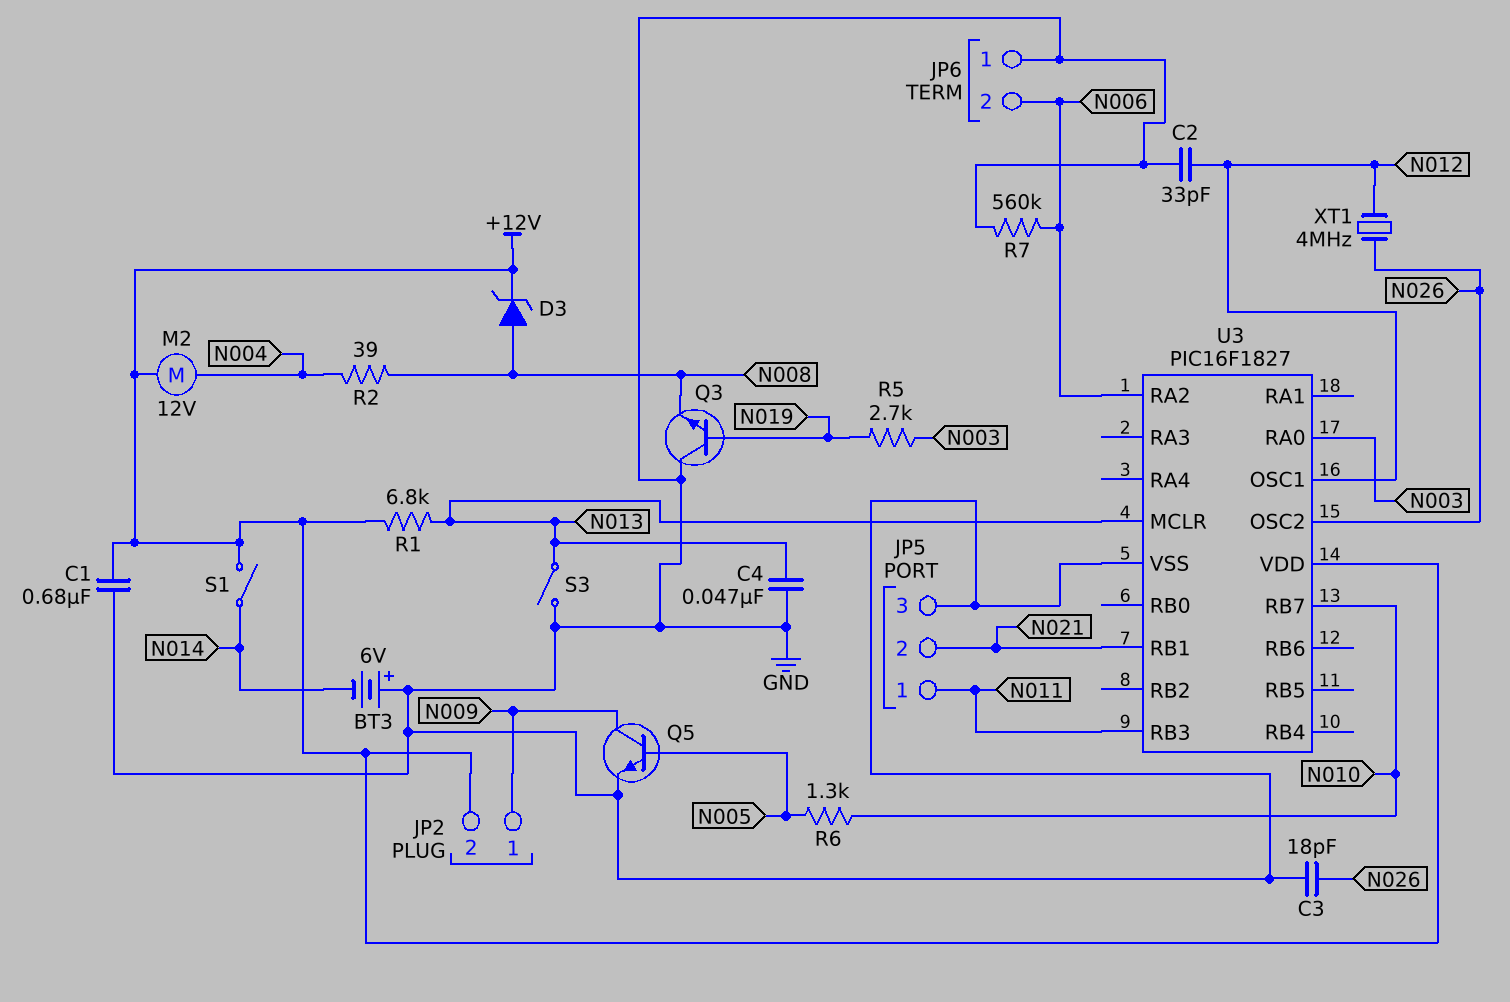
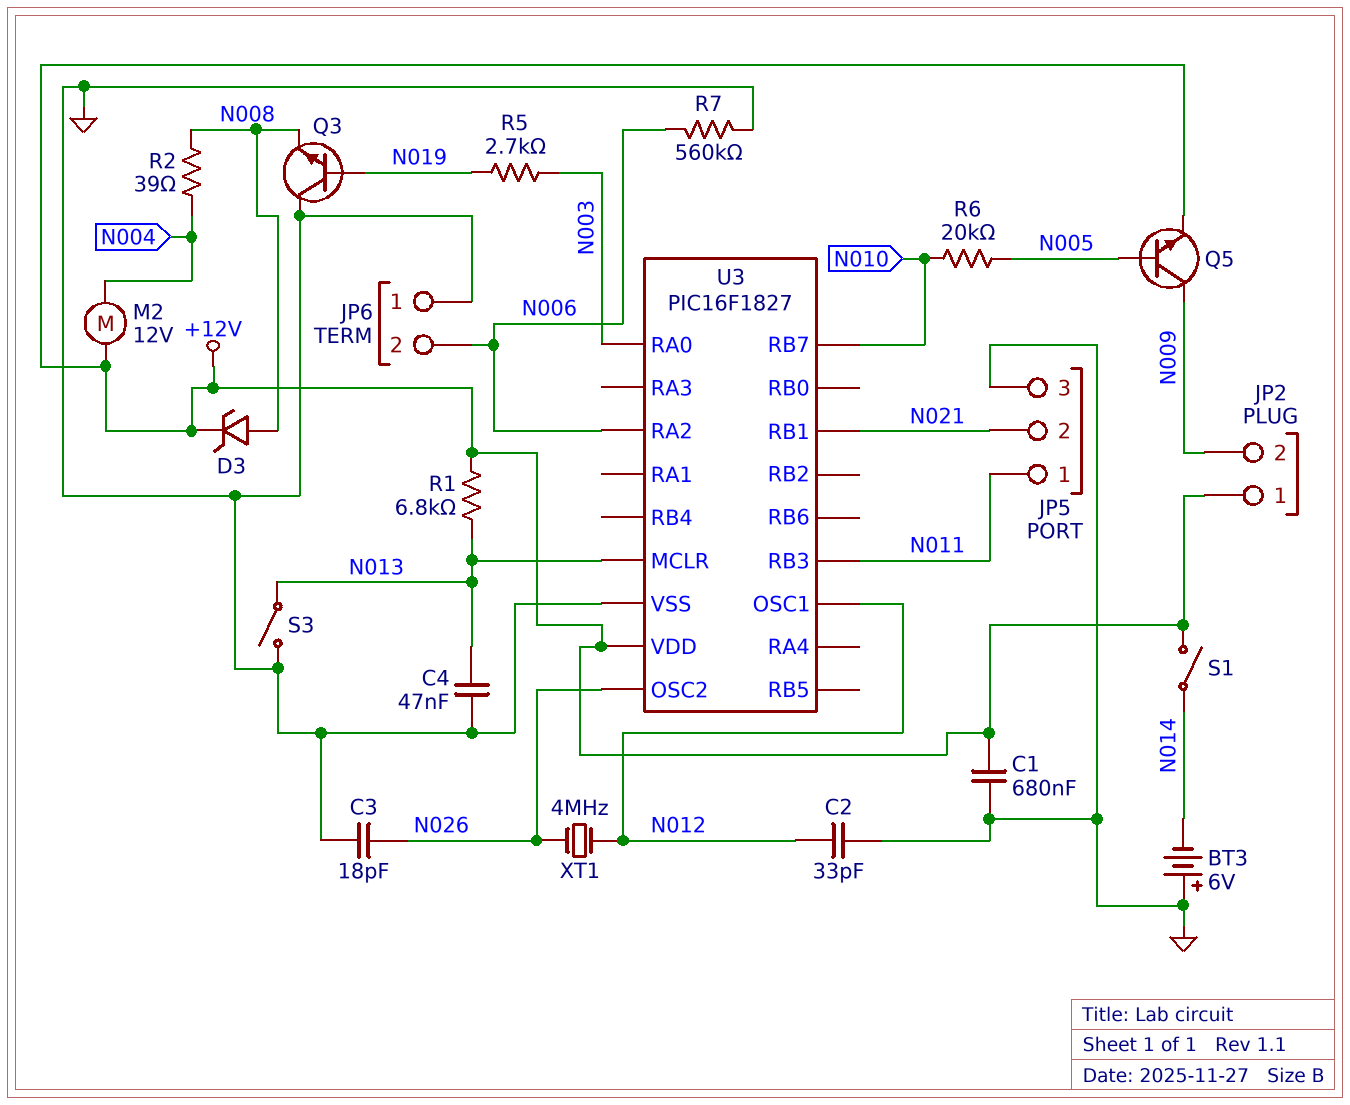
JP2 pin 1: N009 -> +12V
JP2 pin 2: +12V -> N009
Q5: NPN (B N005, C N009, E GND) -> NPN (B N005, C N009, E +12V)
R6: 1.3k (N005, N010) -> 20k (N005, N010)

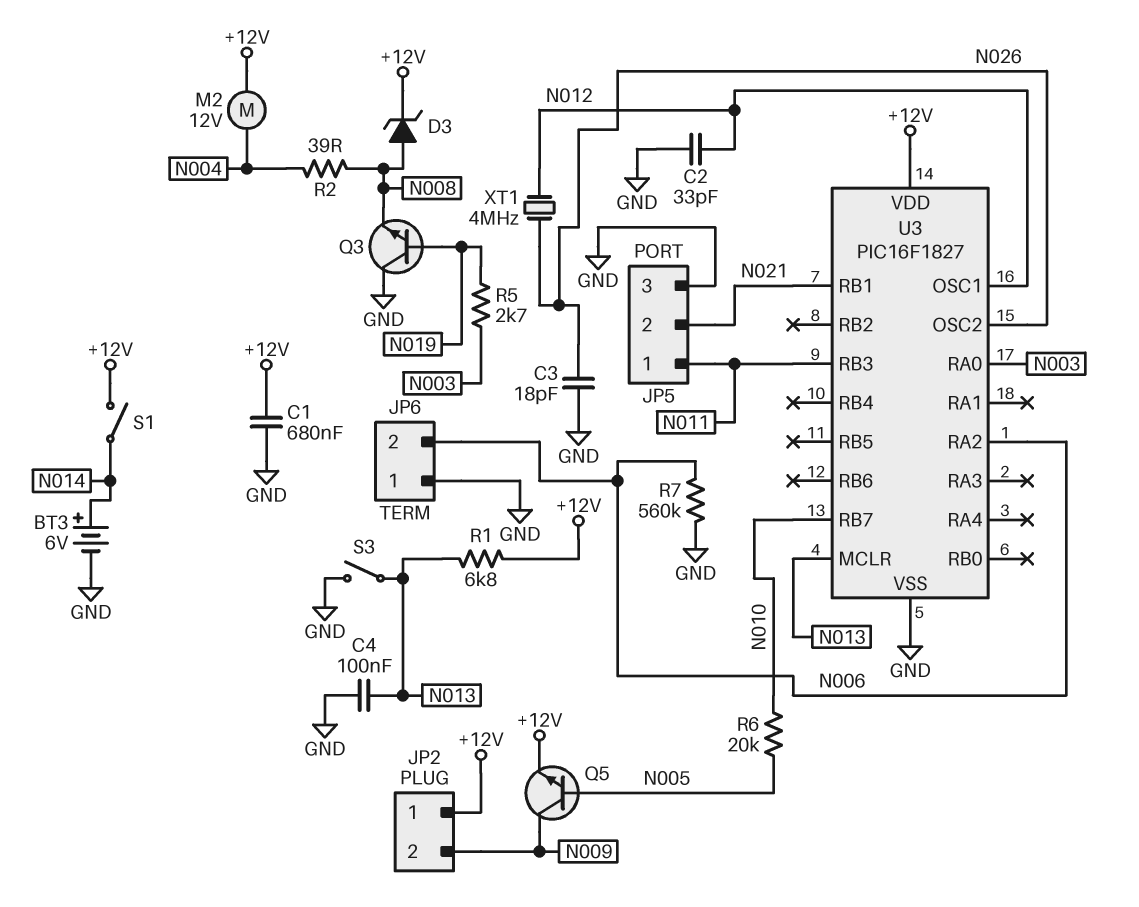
BT3: 6V (plus GND, minus N014) -> 6V (plus N014, minus GND)
C4: 47nF (GND, N013) -> 100nF (GND, N013)

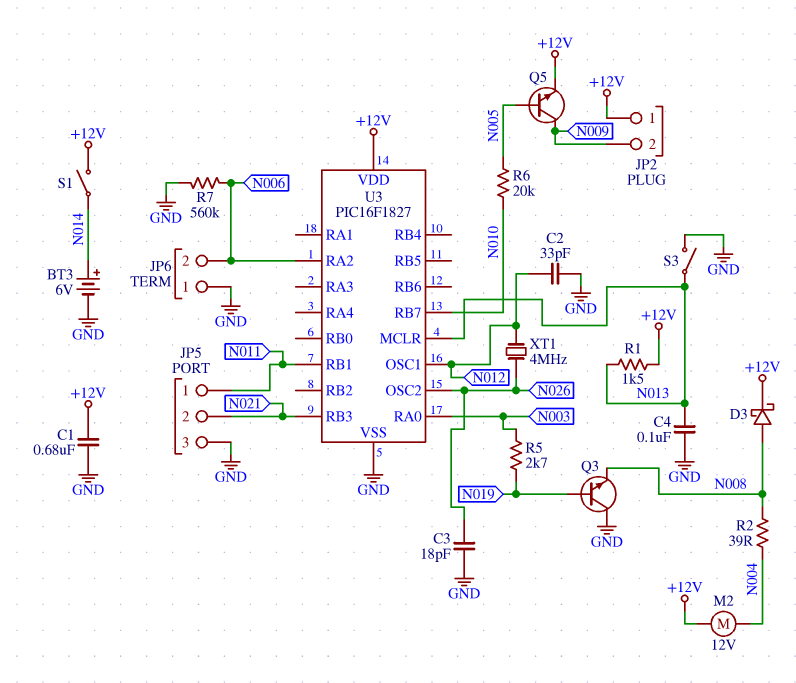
D3: zener (A N008, K +12V) -> schottky (A N008, K +12V)
R1: 6.8k (+12V, N013) -> 1.5k (+12V, N013)
U3 pin RB1: N021 -> N011
U3 pin RB3: N011 -> N021

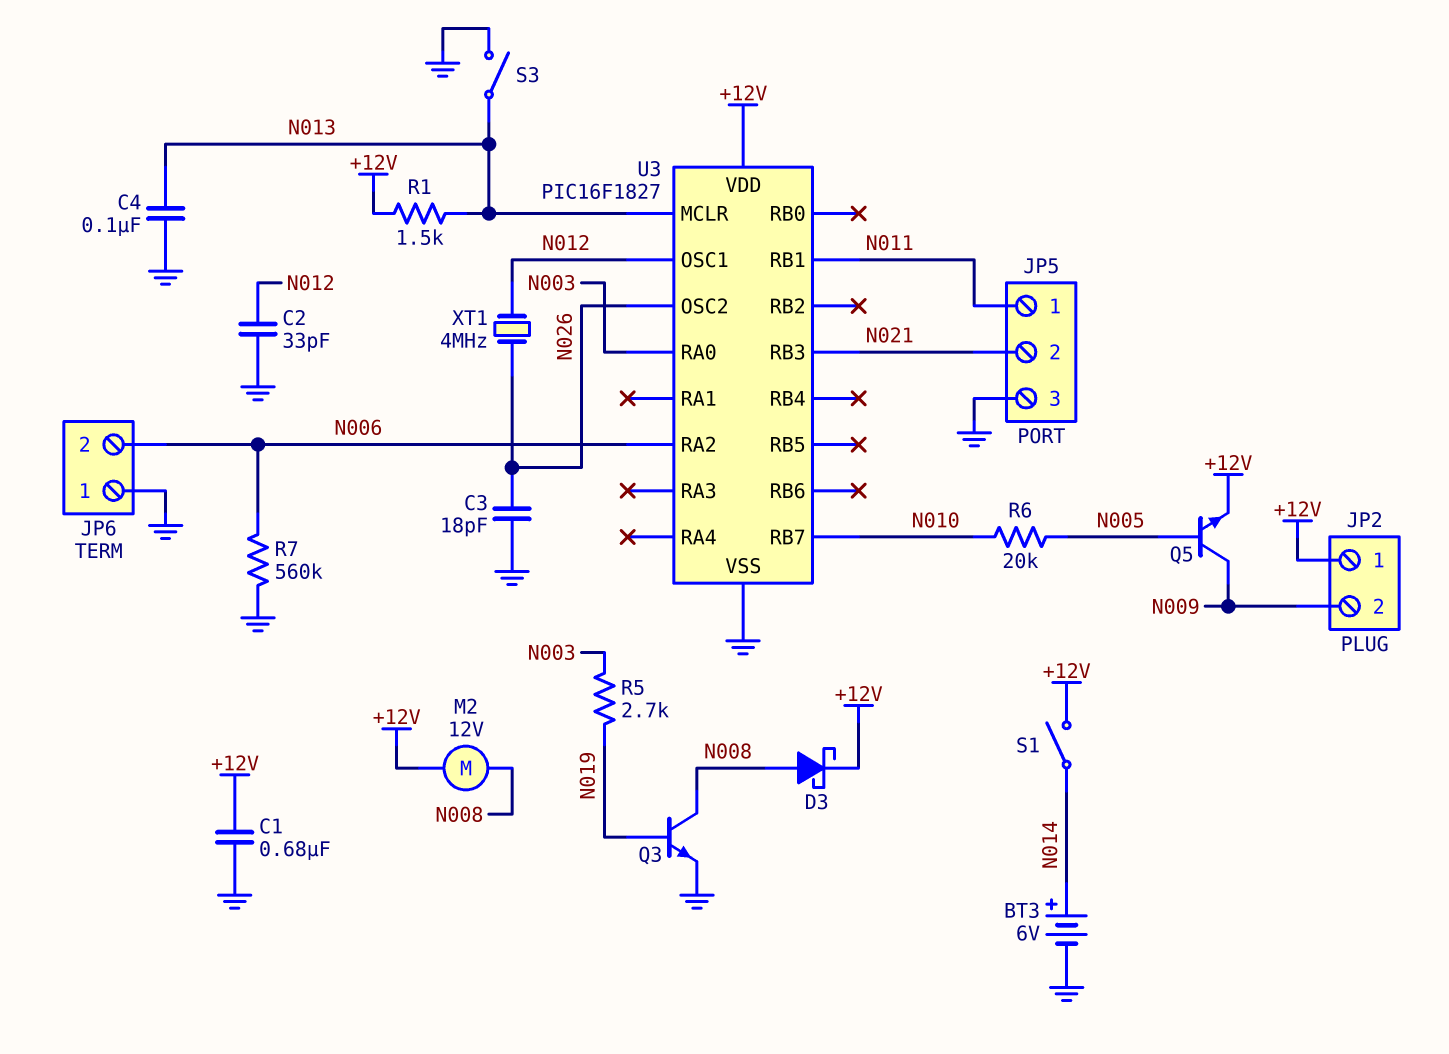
M2: motor 12V (+12V, N004) -> motor 12V (+12V, N008)
Q3: NPN (B N019, C GND, E N008) -> NPN (B N019, C N008, E GND)
R2: 39 (N004, N008) -> none

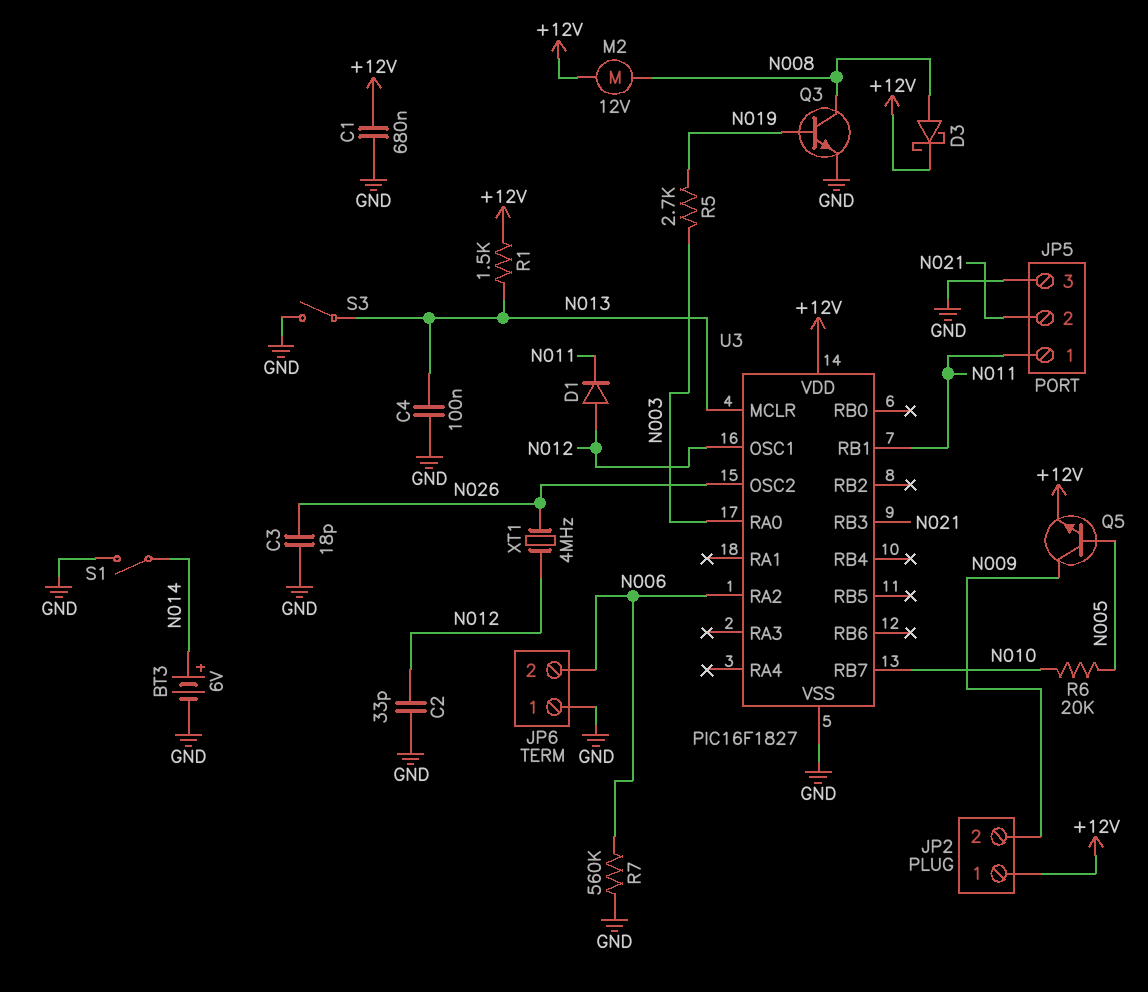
D1: none -> diode (A N012, K N011)
S1: switch (+12V, N014) -> switch (GND, N014)

